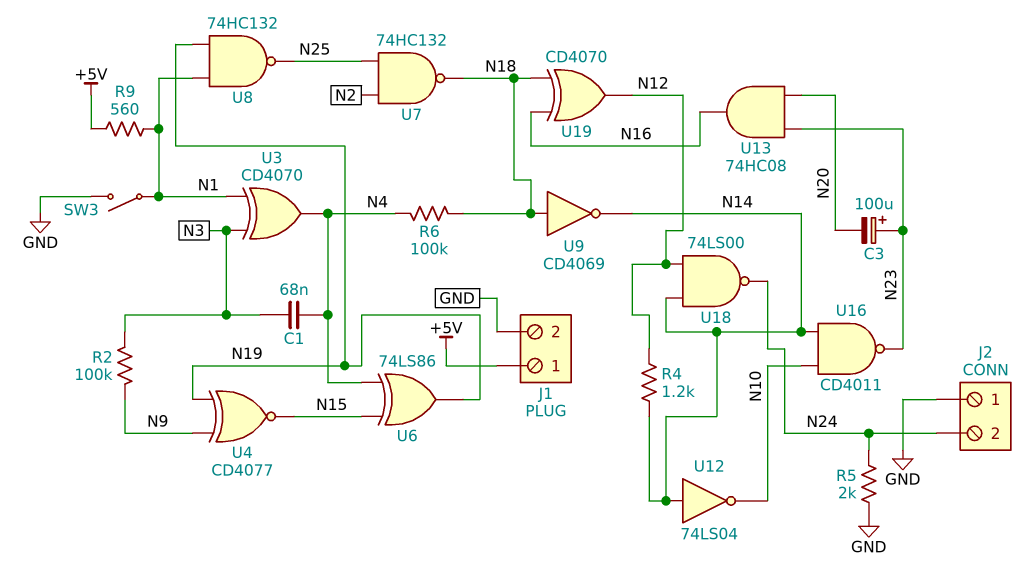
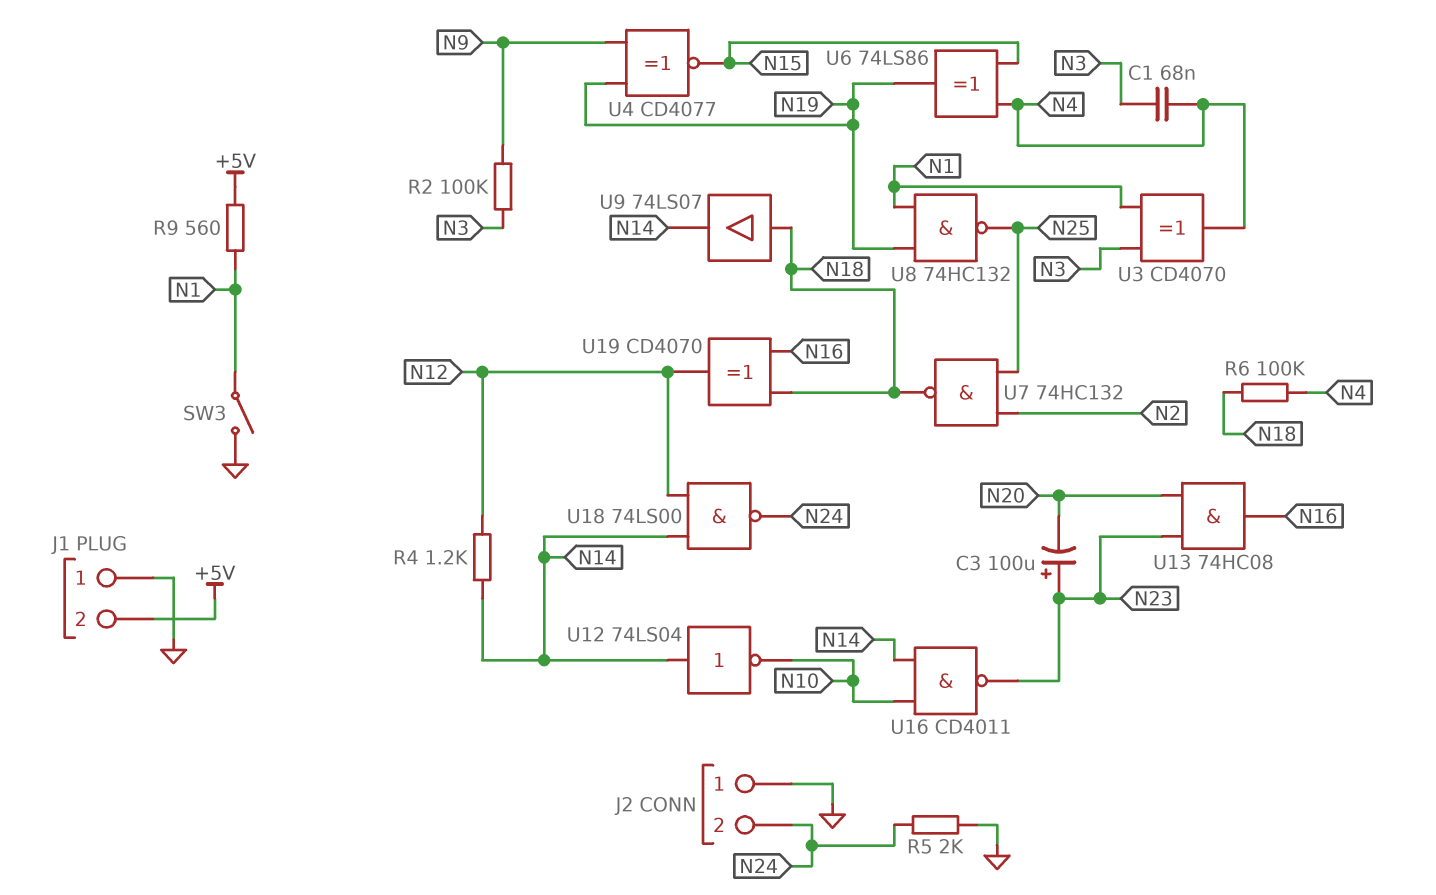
J1 pin 1: +5V -> GND
J1 pin 2: GND -> +5V
U9: NOT CD4069 (in N18, out N14) -> buffer 74LS07 (in N18, out N14)

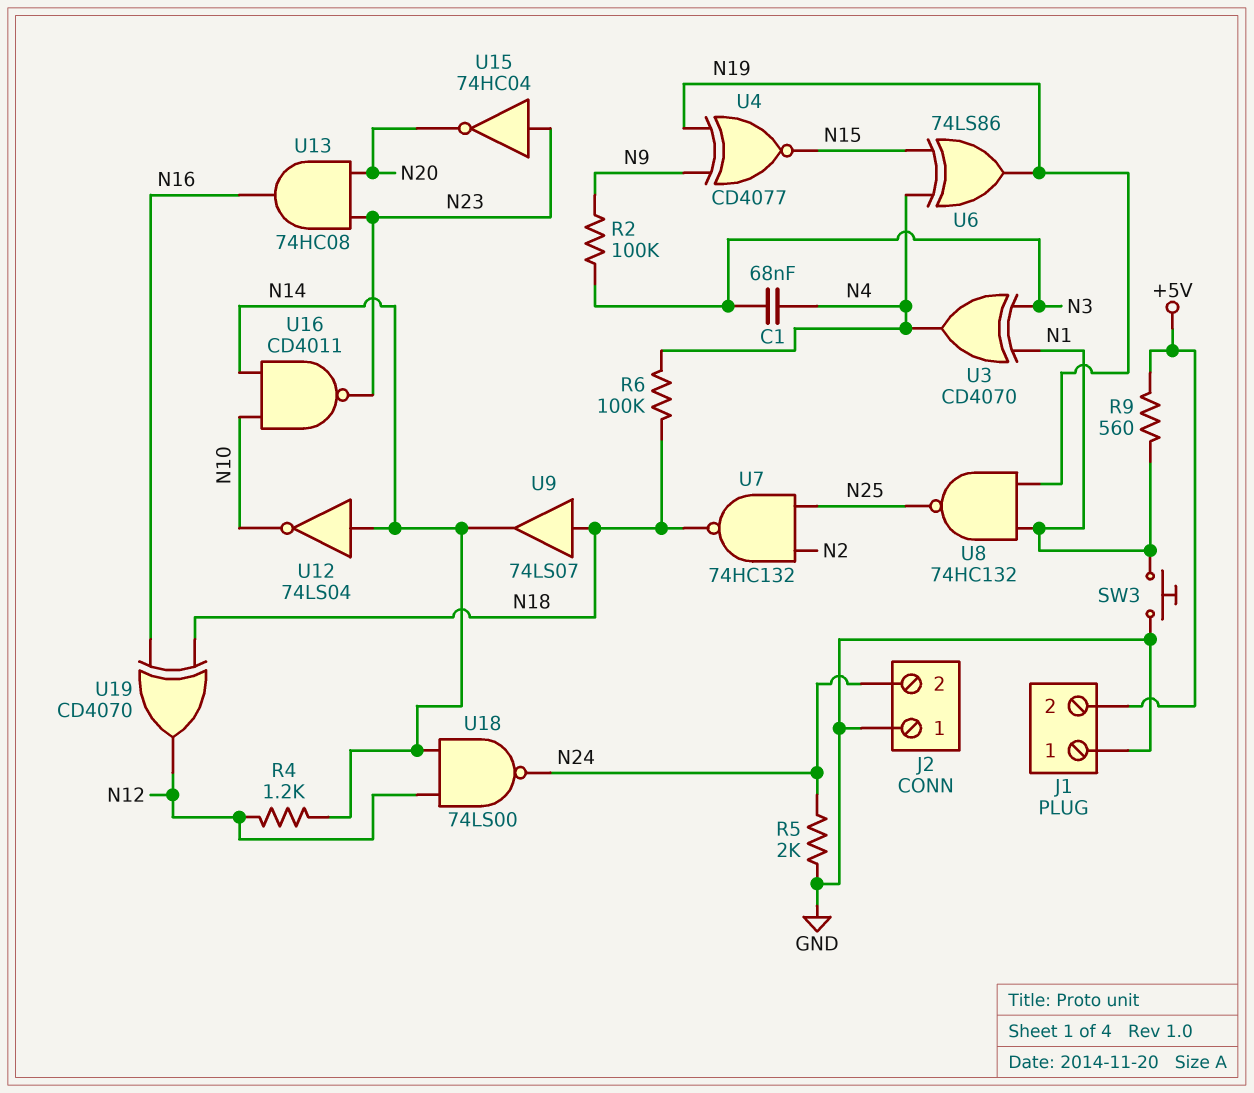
C3: 100uF (plus N23, minus N20) -> none
SW3: switch (GND, N1) -> button (GND, N1)
U15: none -> NOT 74HC04 (in N23, out N20)

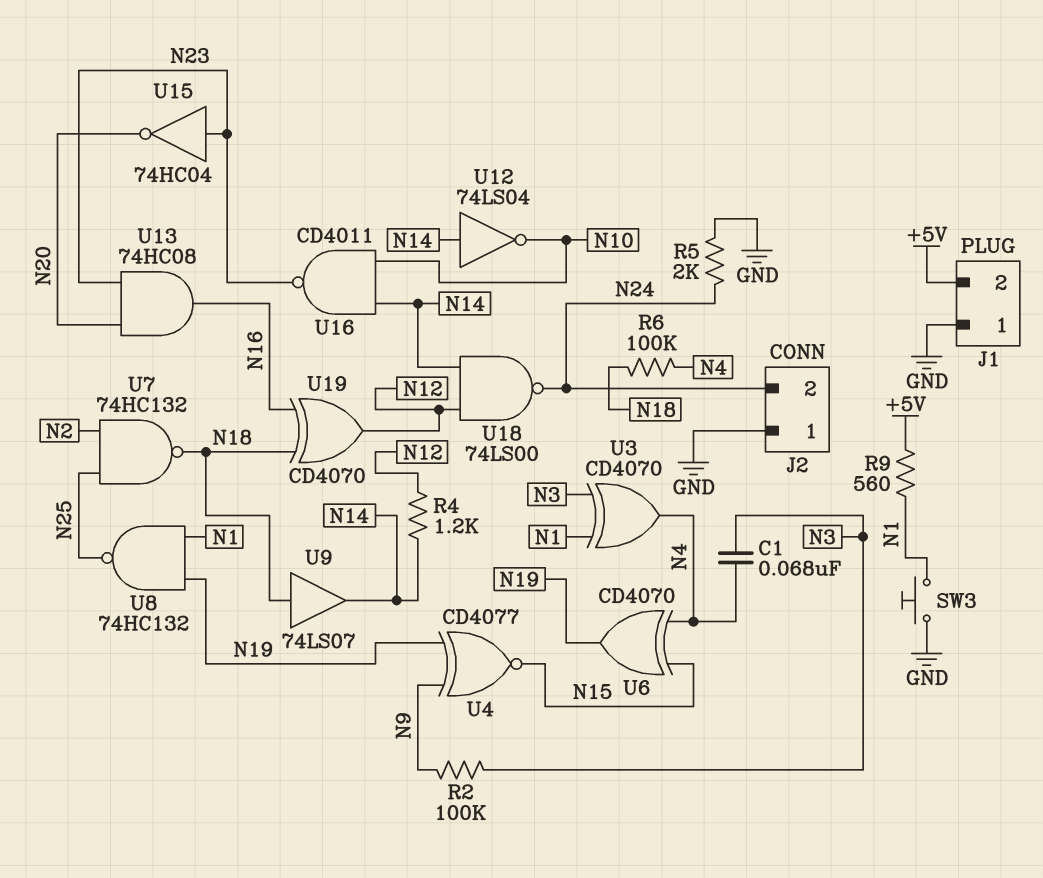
U6: XOR 74LS86 (in N4, in N15, out N19) -> XOR CD4070 (in N4, in N15, out N19)

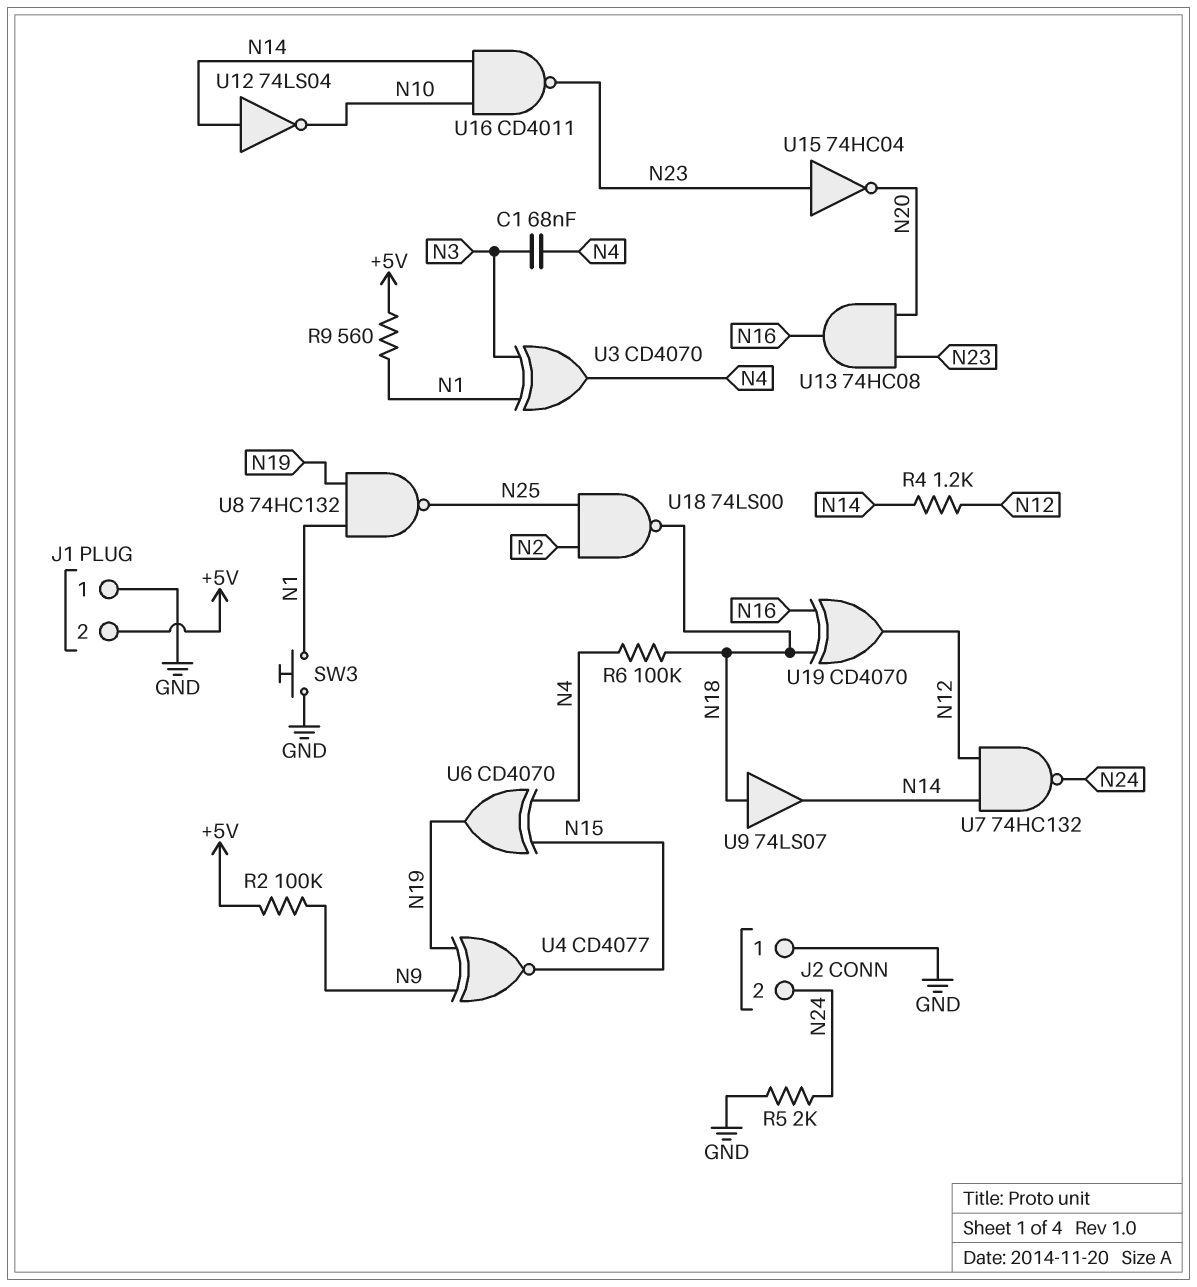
R2: 100k (N3, N9) -> 100k (+5V, N9)
U7: NAND 74HC132 (in N2, in N25, out N18) -> NAND 74HC132 (in N12, in N14, out N24)
U18: NAND 74LS00 (in N12, in N14, out N24) -> NAND 74LS00 (in N2, in N25, out N18)

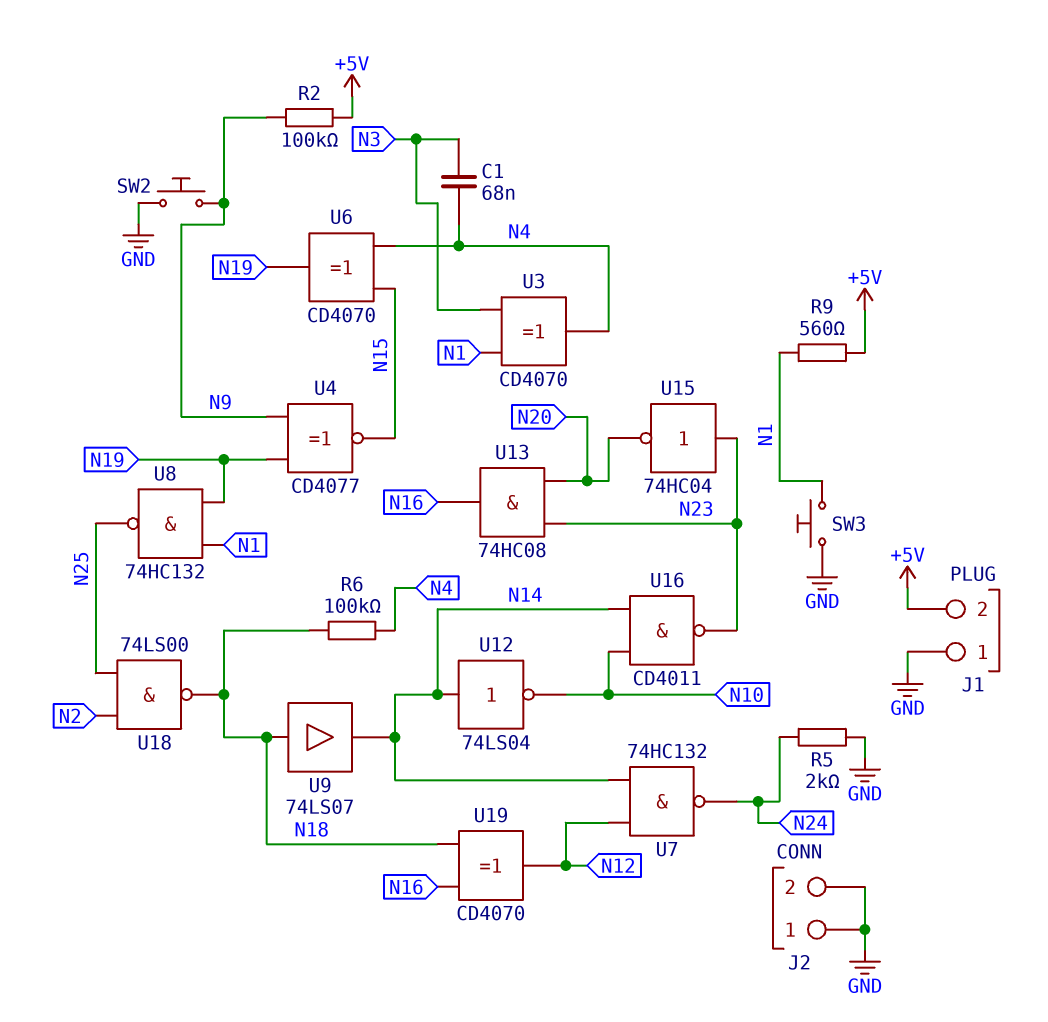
J2 pin 2: N24 -> GND
R4: 1.2k (N12, N14) -> none
SW2: none -> button (GND, N9)

